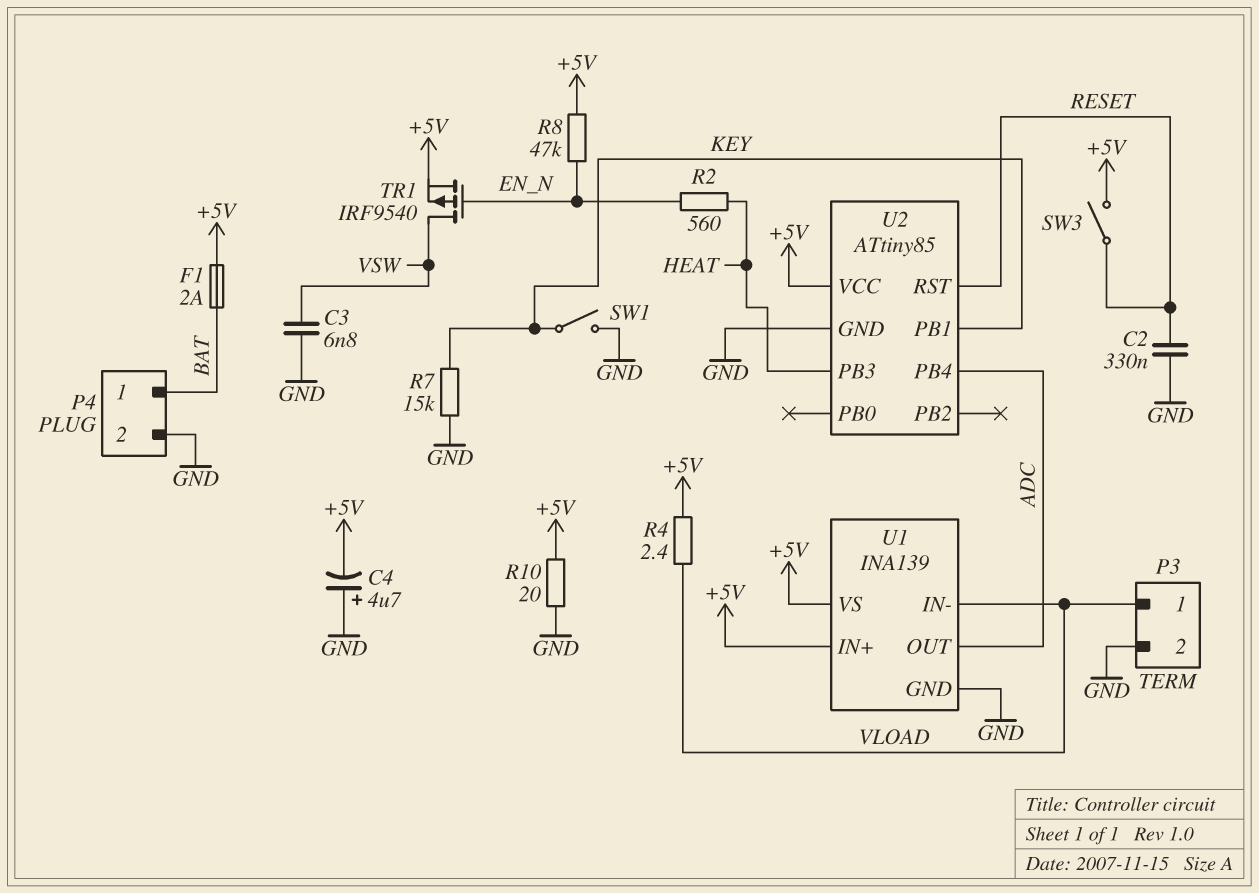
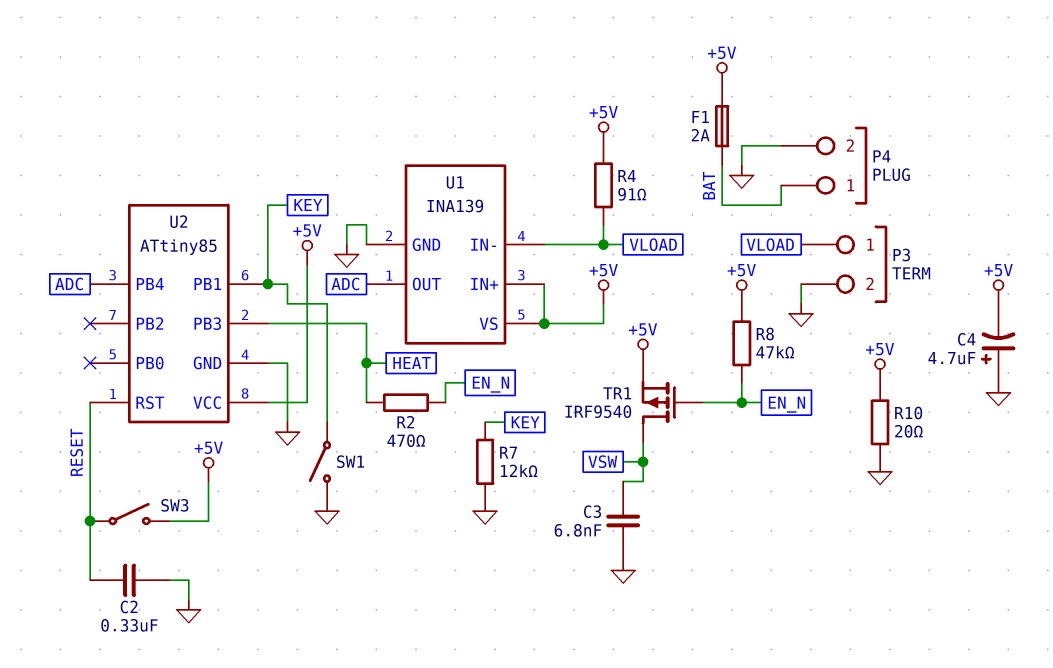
R2: 560 (EN_N, HEAT) -> 470 (EN_N, HEAT)
R4: 2.4 (+5V, VLOAD) -> 91 (+5V, VLOAD)
R7: 15k (GND, KEY) -> 12k (GND, KEY)

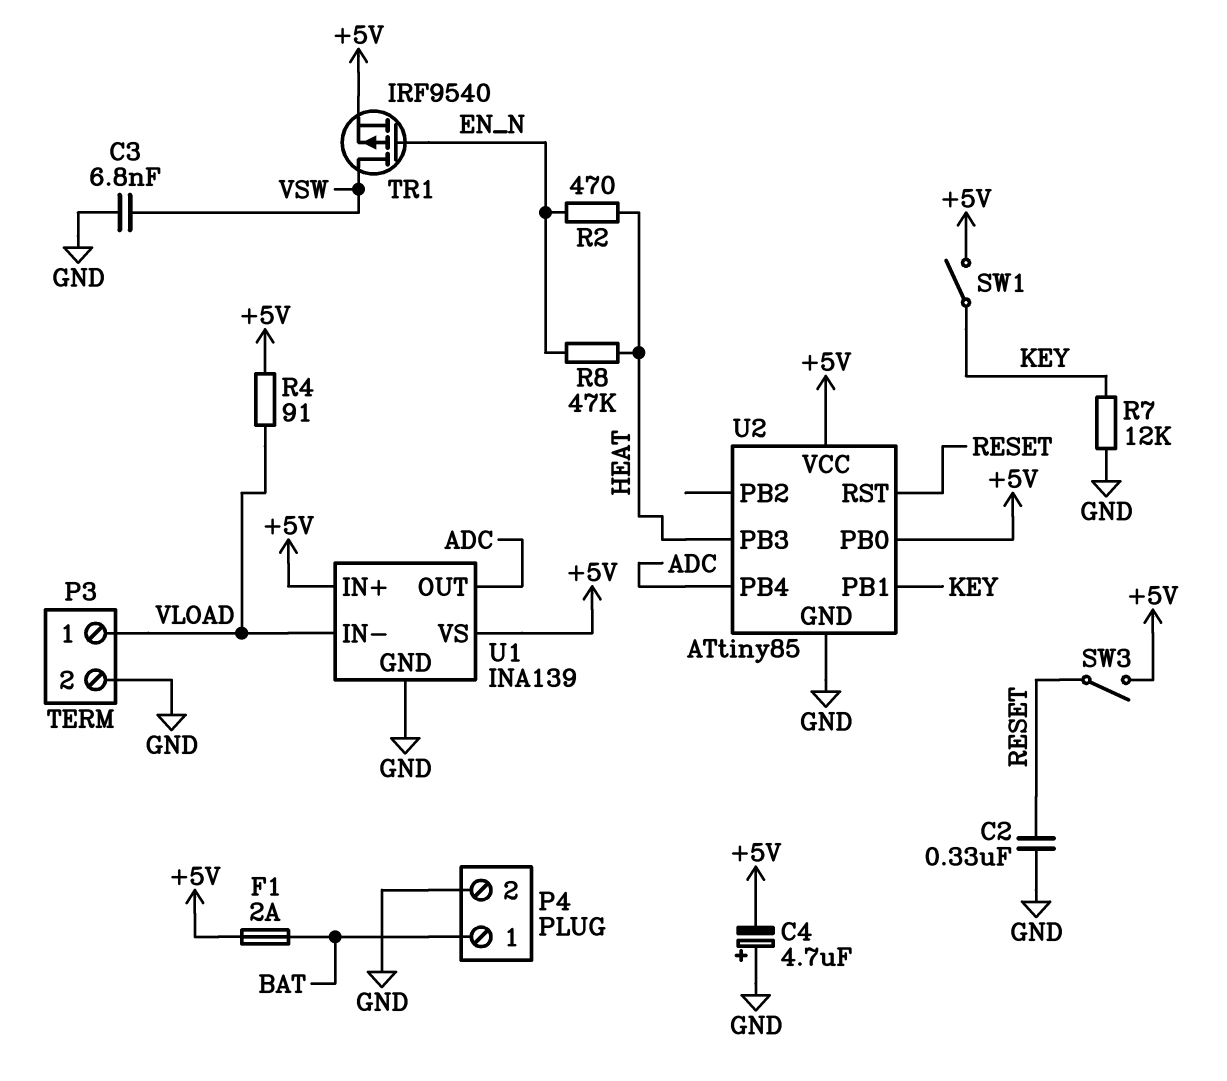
R8: 47k (+5V, EN_N) -> 47k (EN_N, HEAT)
R10: 20 (+5V, GND) -> none
SW1: switch (GND, KEY) -> switch (+5V, KEY)
U2 pin PB0: none -> +5V

